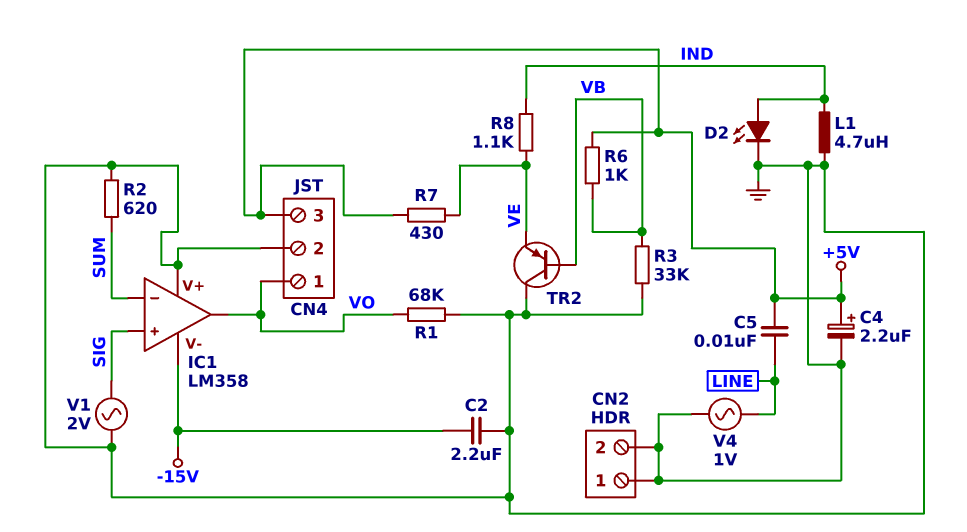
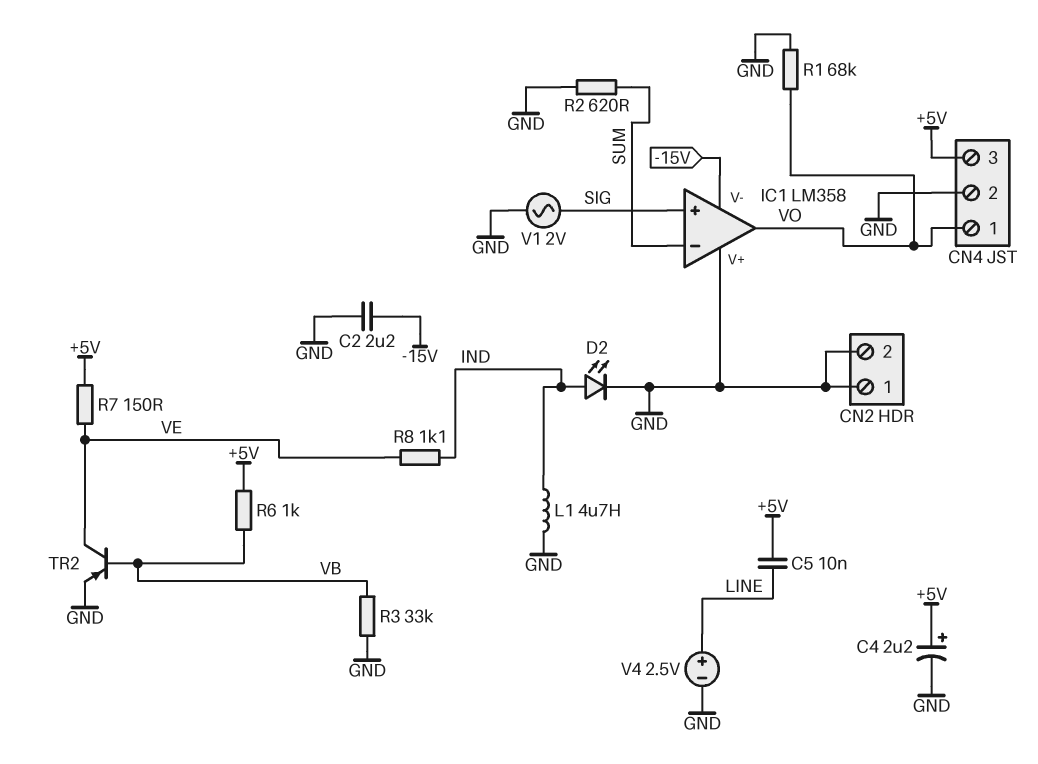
R7: 430 (+5V, VE) -> 150 (+5V, VE)
TR2: PNP (B VB, C GND, E VE) -> PNP (B VB, C VE, E GND)
V4: AC 1V (GND, LINE) -> 2.5V (plus LINE, minus GND)

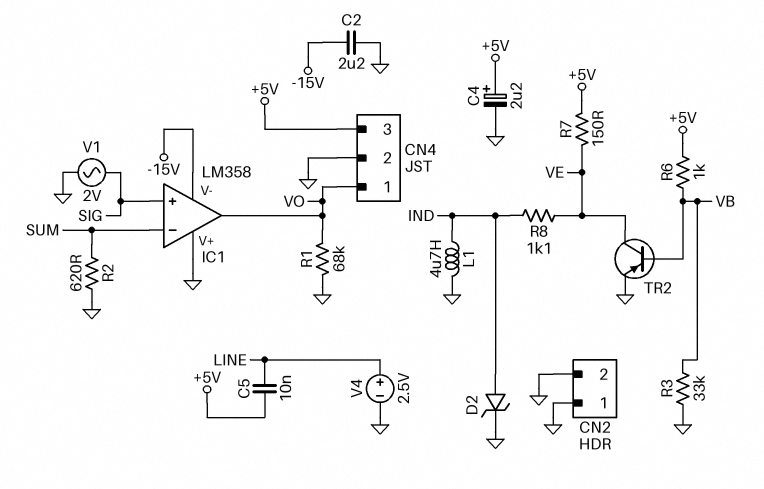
D2: LED (A IND, K GND) -> zener (A IND, K GND)

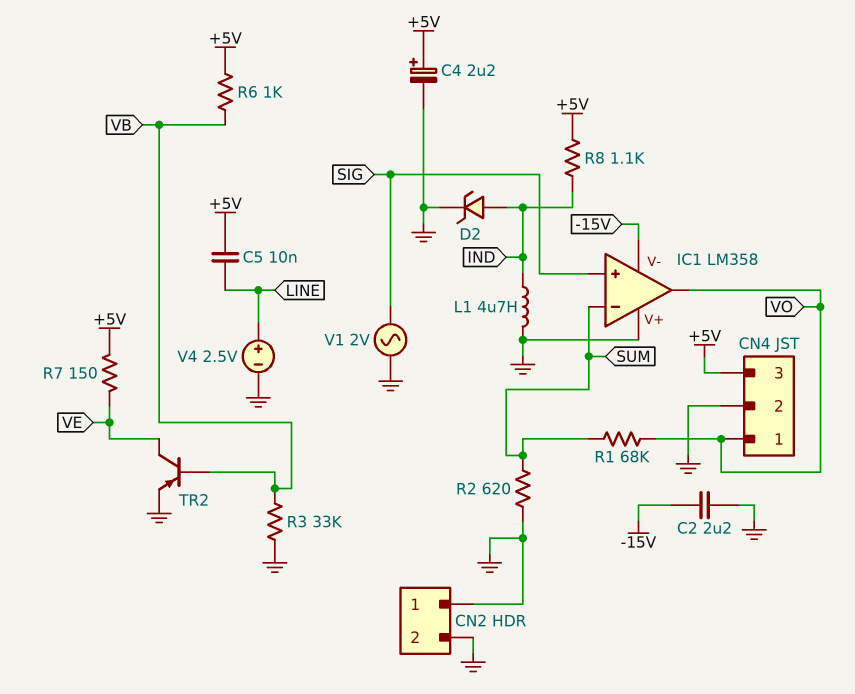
R1: 68k (GND, VO) -> 68k (SUM, VO)
R8: 1.1k (IND, VE) -> 1.1k (+5V, IND)

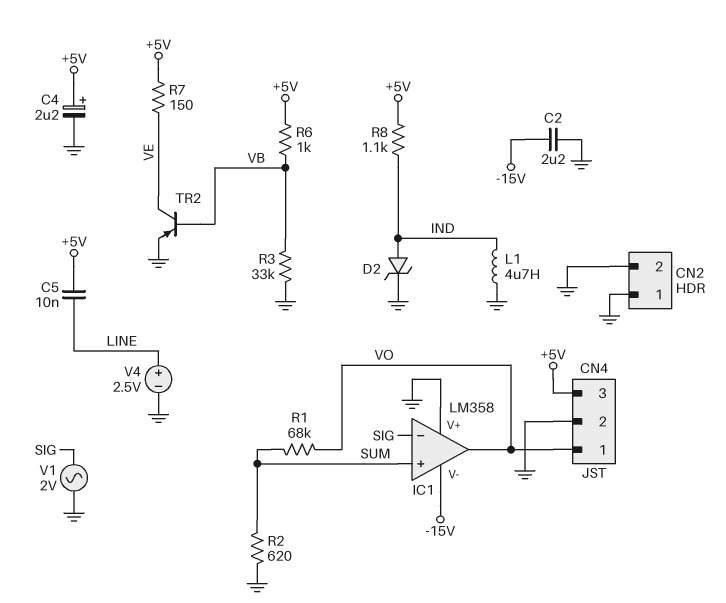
IC1 pin in+: SIG -> SUM
IC1 pin in-: SUM -> SIG

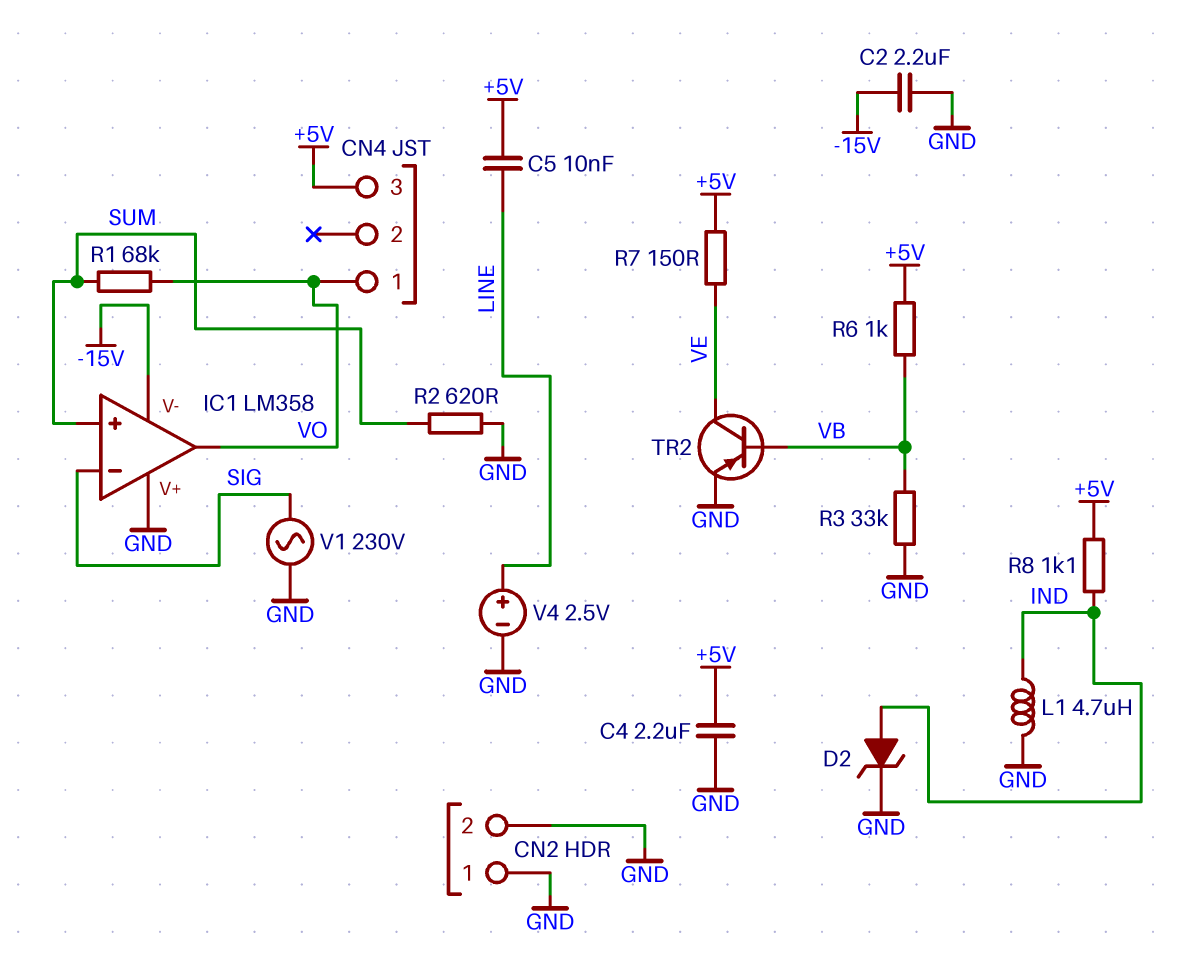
C4: 2.2uF (plus +5V, minus GND) -> 2.2uF (+5V, GND)
CN4 pin 2: GND -> none
V1: AC 2V (GND, SIG) -> AC 230V (GND, SIG)

